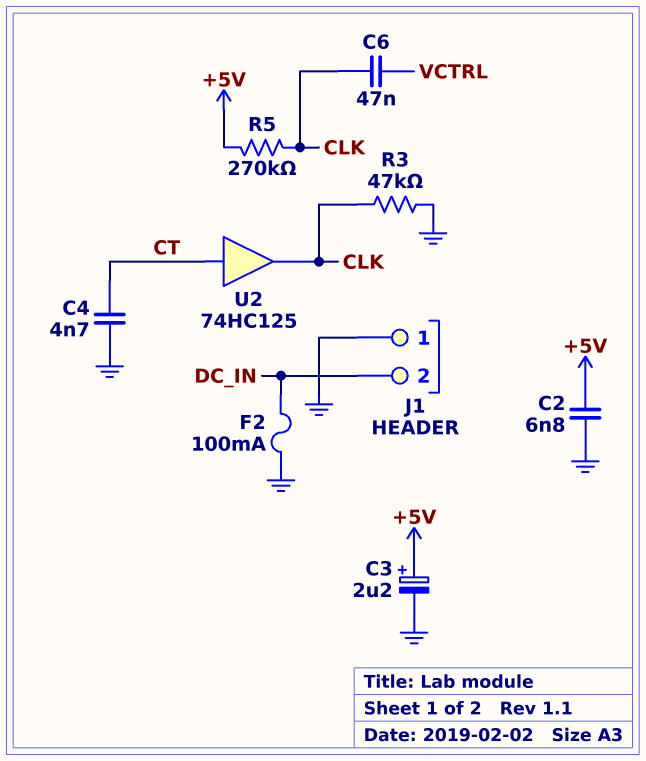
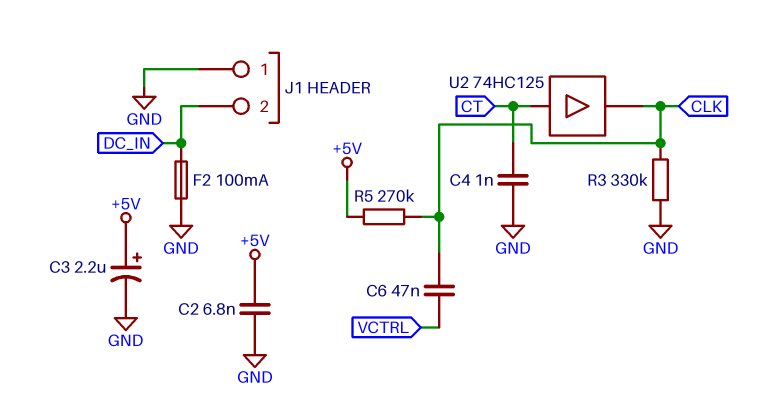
C4: 4.7nF (CT, GND) -> 1nF (CT, GND)
R3: 47k (CLK, GND) -> 330k (CLK, GND)

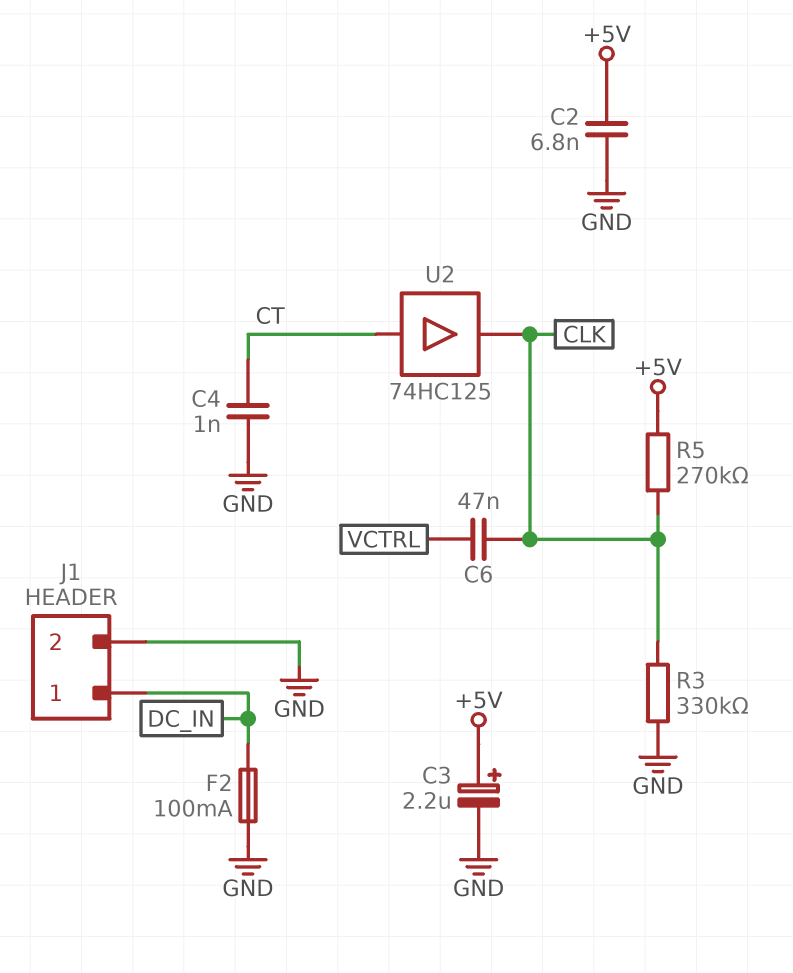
J1 pin 1: GND -> DC_IN
J1 pin 2: DC_IN -> GND

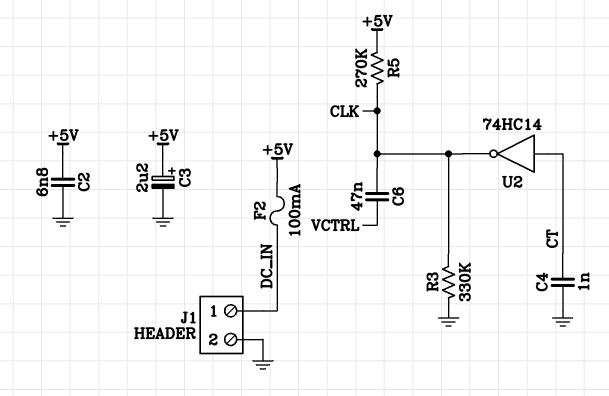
F2: 100mA (DC_IN, GND) -> 100mA (+5V, DC_IN)
U2: buffer 74HC125 (in CT, out CLK) -> NOT 74HC14 (in CT, out CLK)

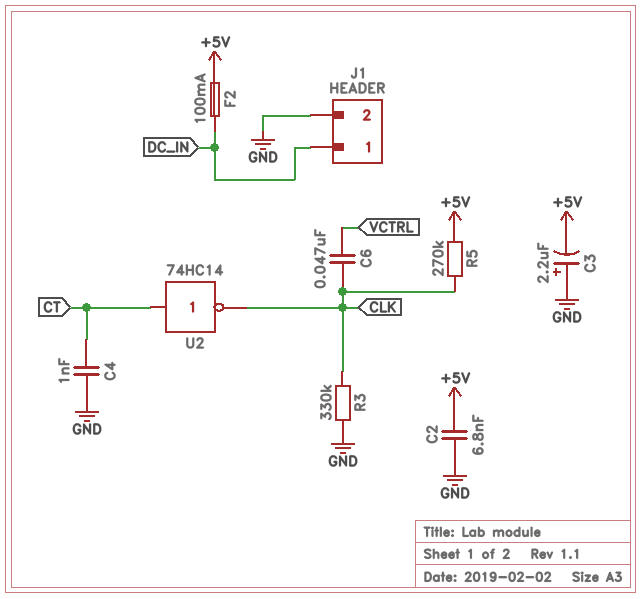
C3: 2.2uF (plus +5V, minus GND) -> 2.2uF (plus GND, minus +5V)

